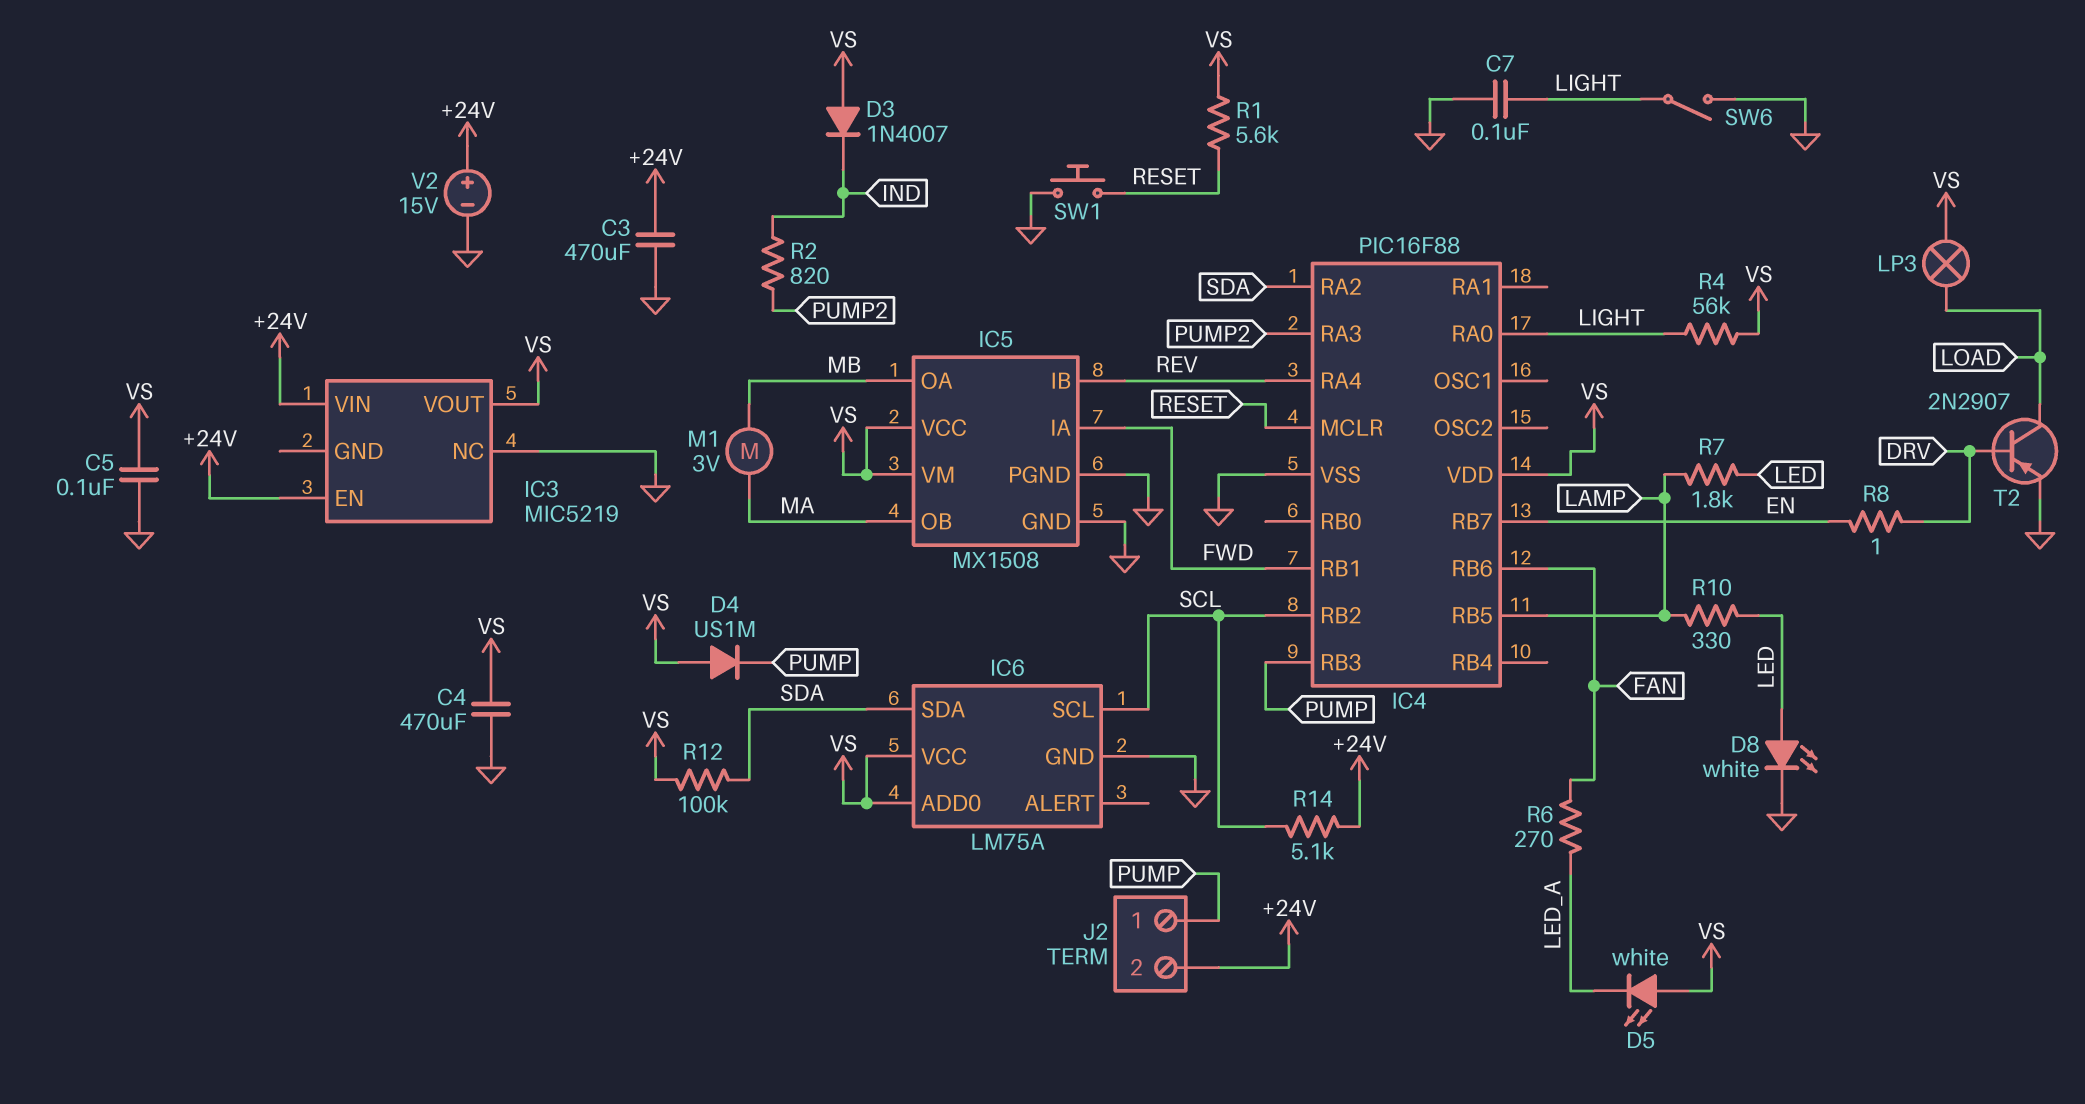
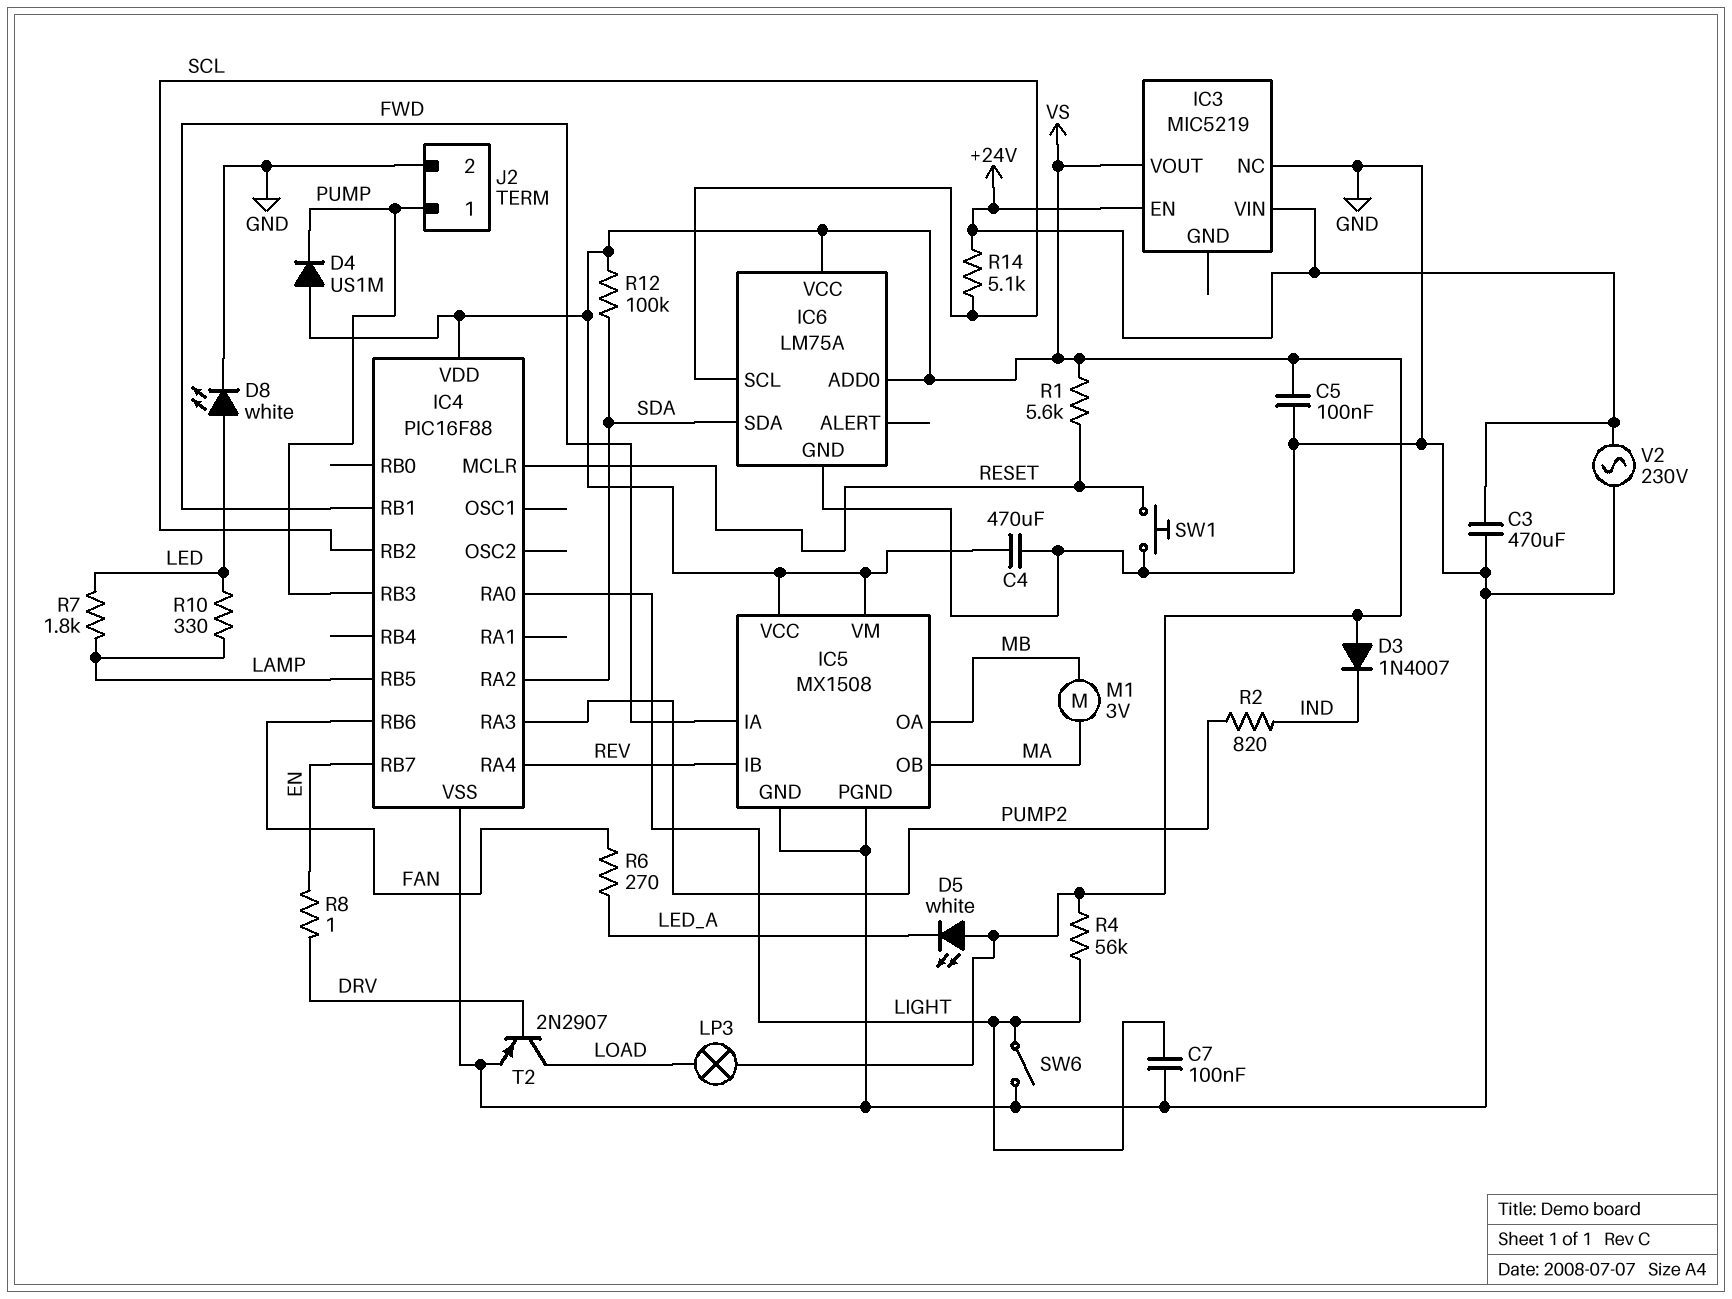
J2 pin 2: +24V -> GND
V2: 15V (plus +24V, minus GND) -> AC 230V (+24V, GND)

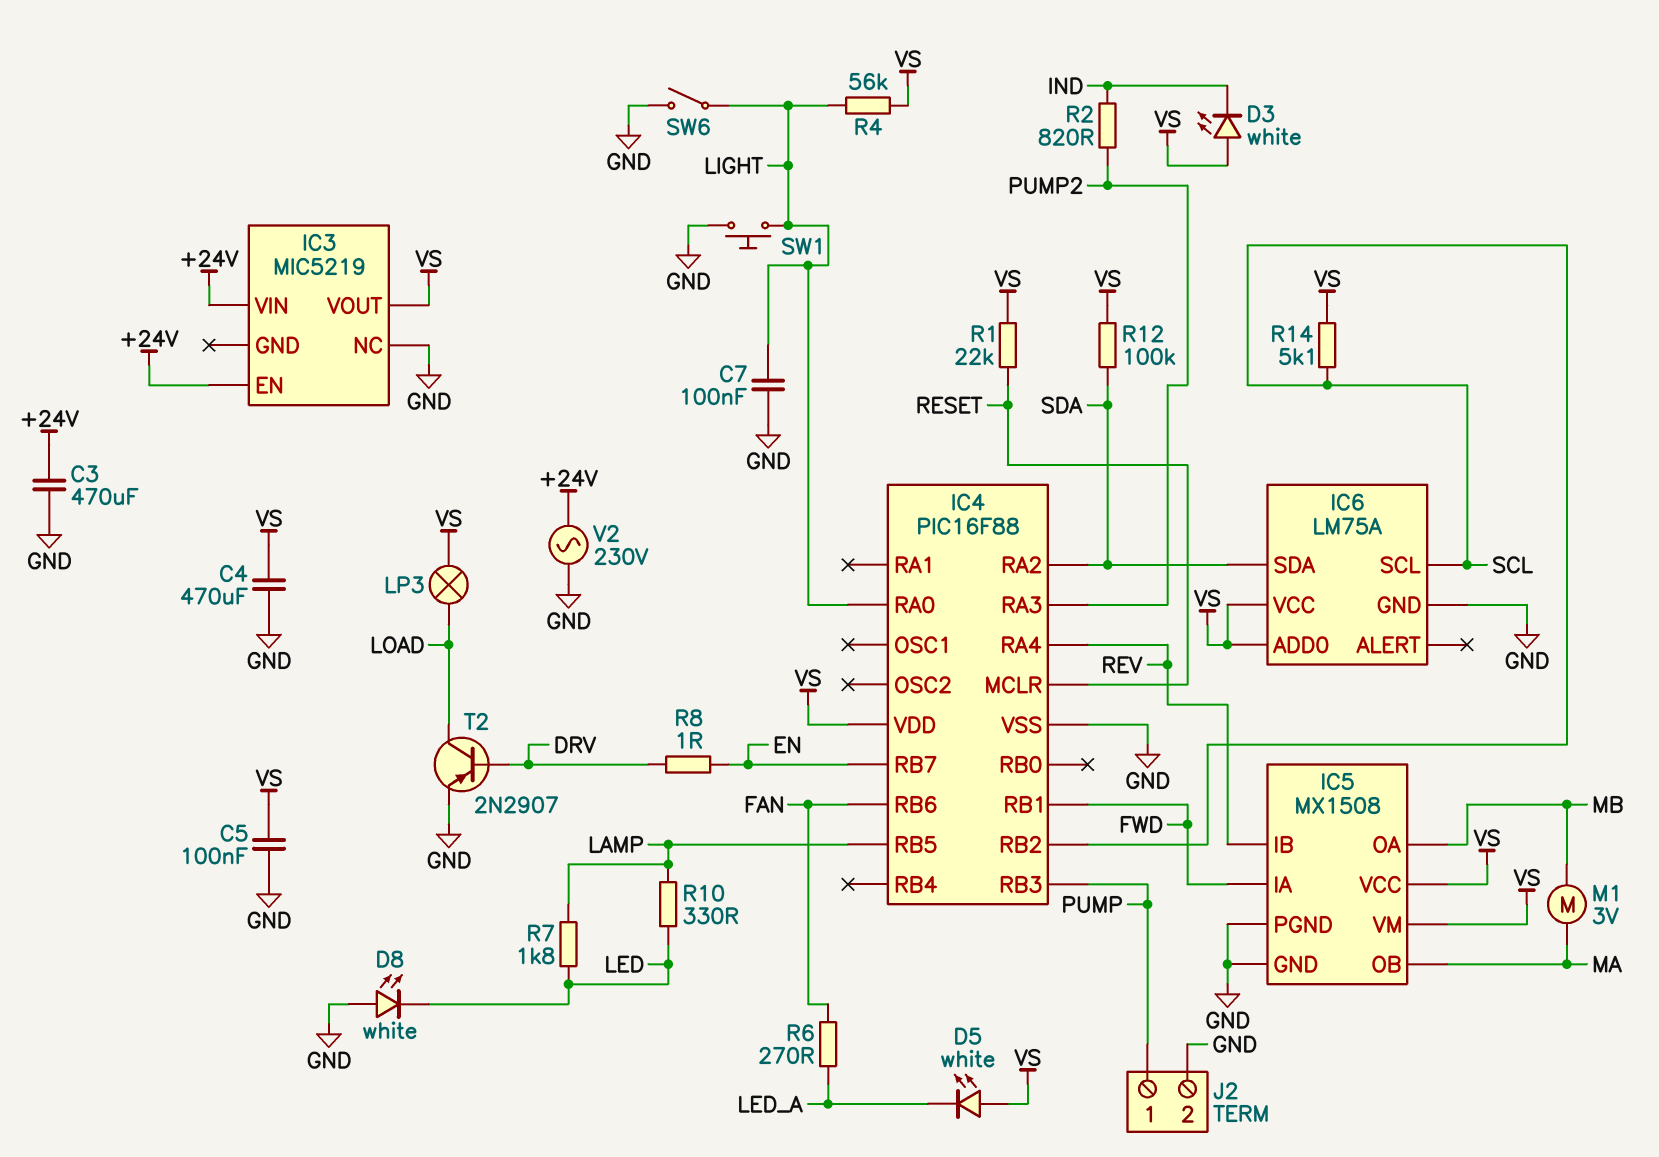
D3: diode 1N4007 (A VS, K IND) -> LED white (A VS, K IND)
D4: diode US1M (A VS, K PUMP) -> none
D8: LED white (A LED, K GND) -> LED white (A GND, K LED)
R1: 5.6k (RESET, VS) -> 22k (RESET, VS)
R14: 5.1k (+24V, SCL) -> 5.1k (SCL, VS)
SW1: button (GND, RESET) -> button (GND, LIGHT)

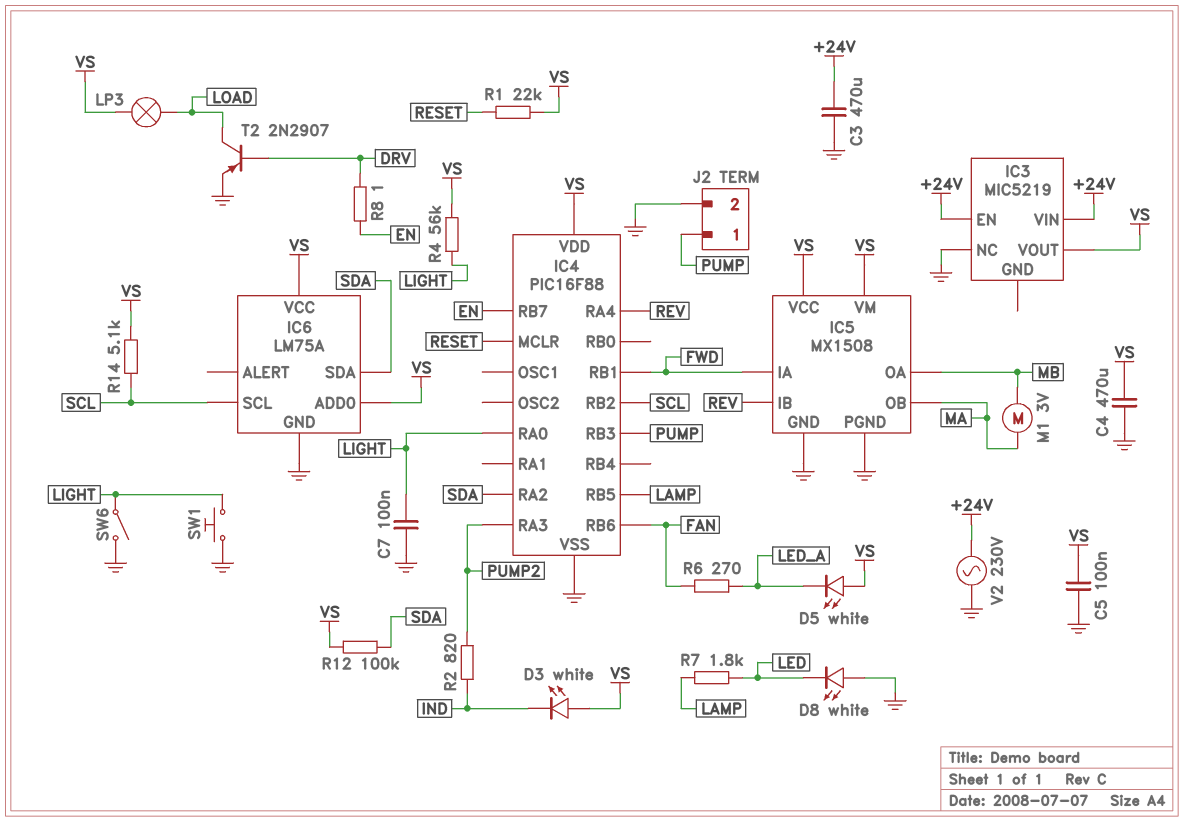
R10: 330 (LAMP, LED) -> none

